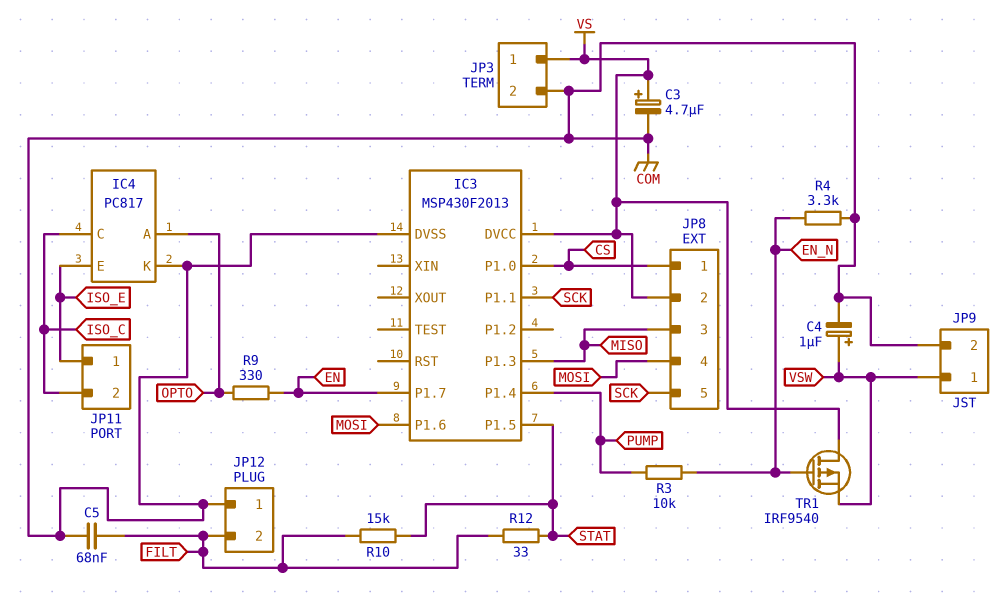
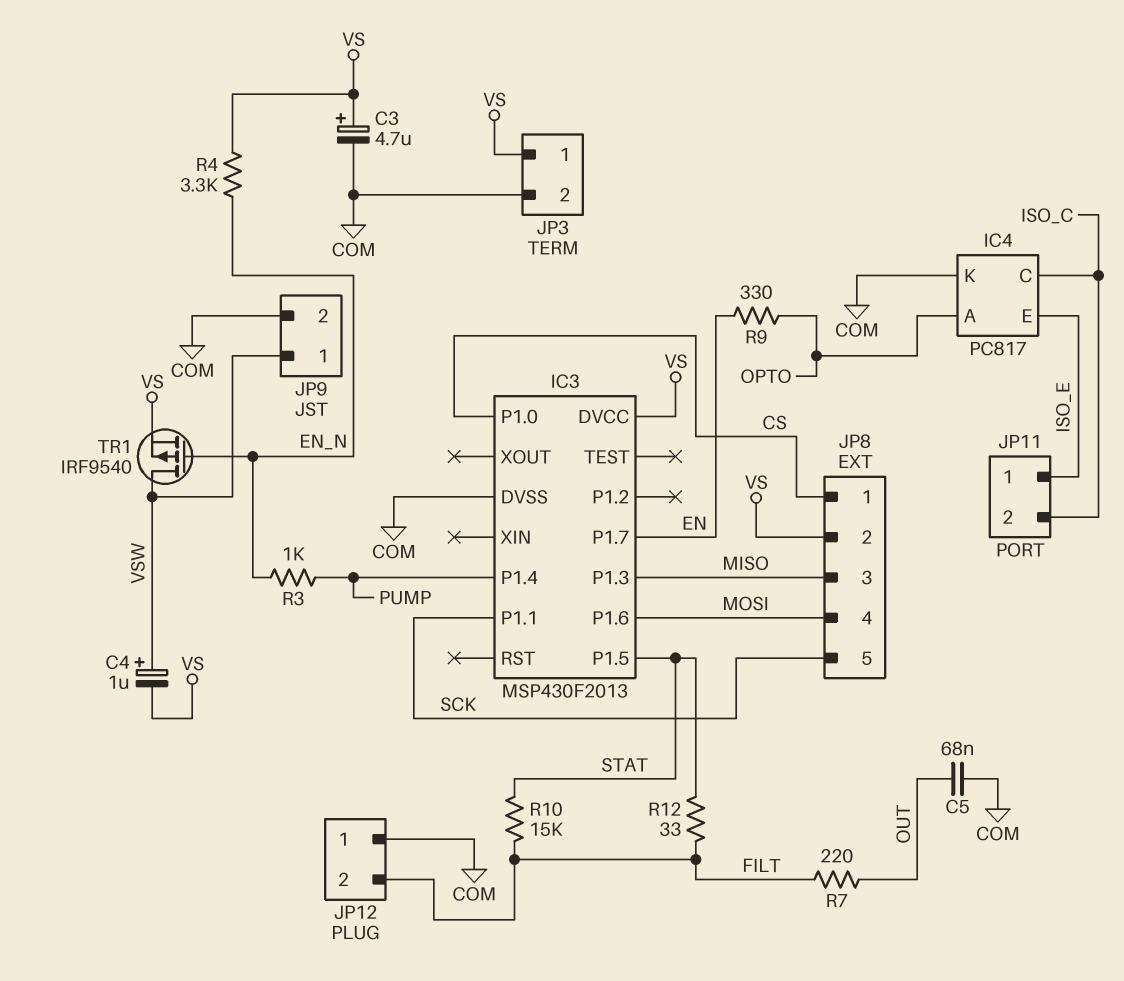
C4: 1uF (plus VSW, minus COM) -> 1uF (plus VSW, minus VS)
C5: 68nF (COM, FILT) -> 68nF (COM, OUT)
R3: 10k (EN_N, PUMP) -> 1k (EN_N, PUMP)
R4: 3.3k (COM, EN_N) -> 3.3k (EN_N, VS)
R7: none -> 220 (FILT, OUT)
TR1: PMOS IRF9540 (G EN_N, D VS, S VSW) -> PMOS IRF9540 (G EN_N, D VSW, S VS)

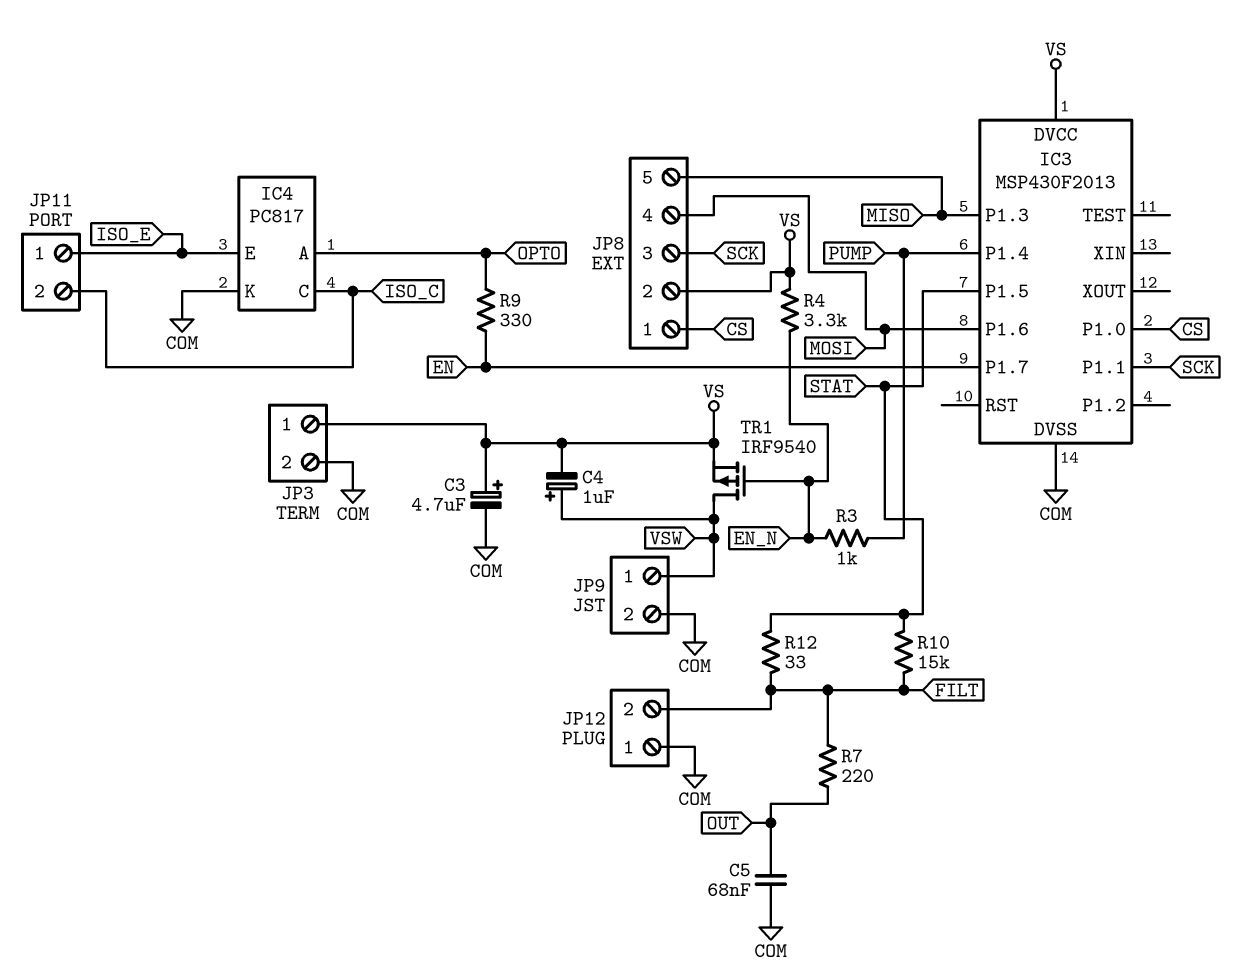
JP8 pin 3: MISO -> SCK
JP8 pin 5: SCK -> MISO

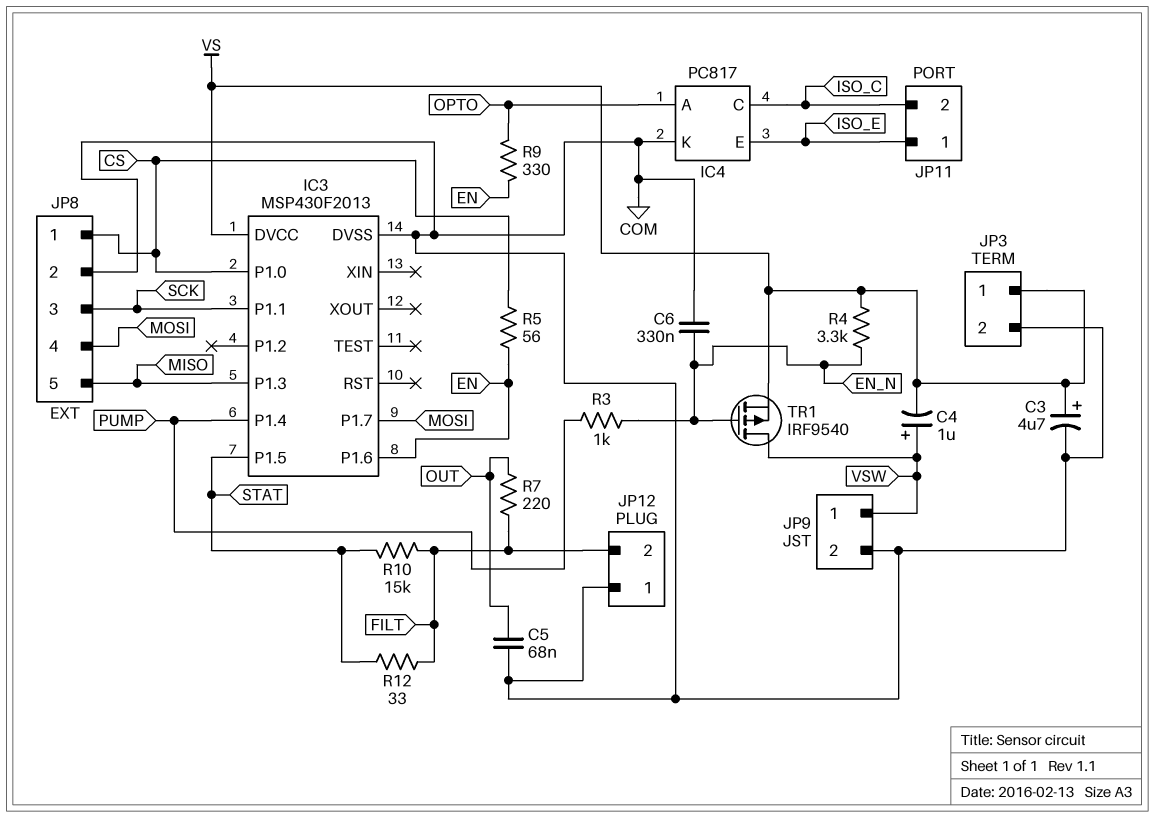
C6: none -> 330nF (COM, EN_N)
IC3 pin P1.6: MOSI -> EN
IC3 pin P1.7: EN -> MOSI
JP8 pin 2: VS -> COM
R5: none -> 56 (CS, EN)

